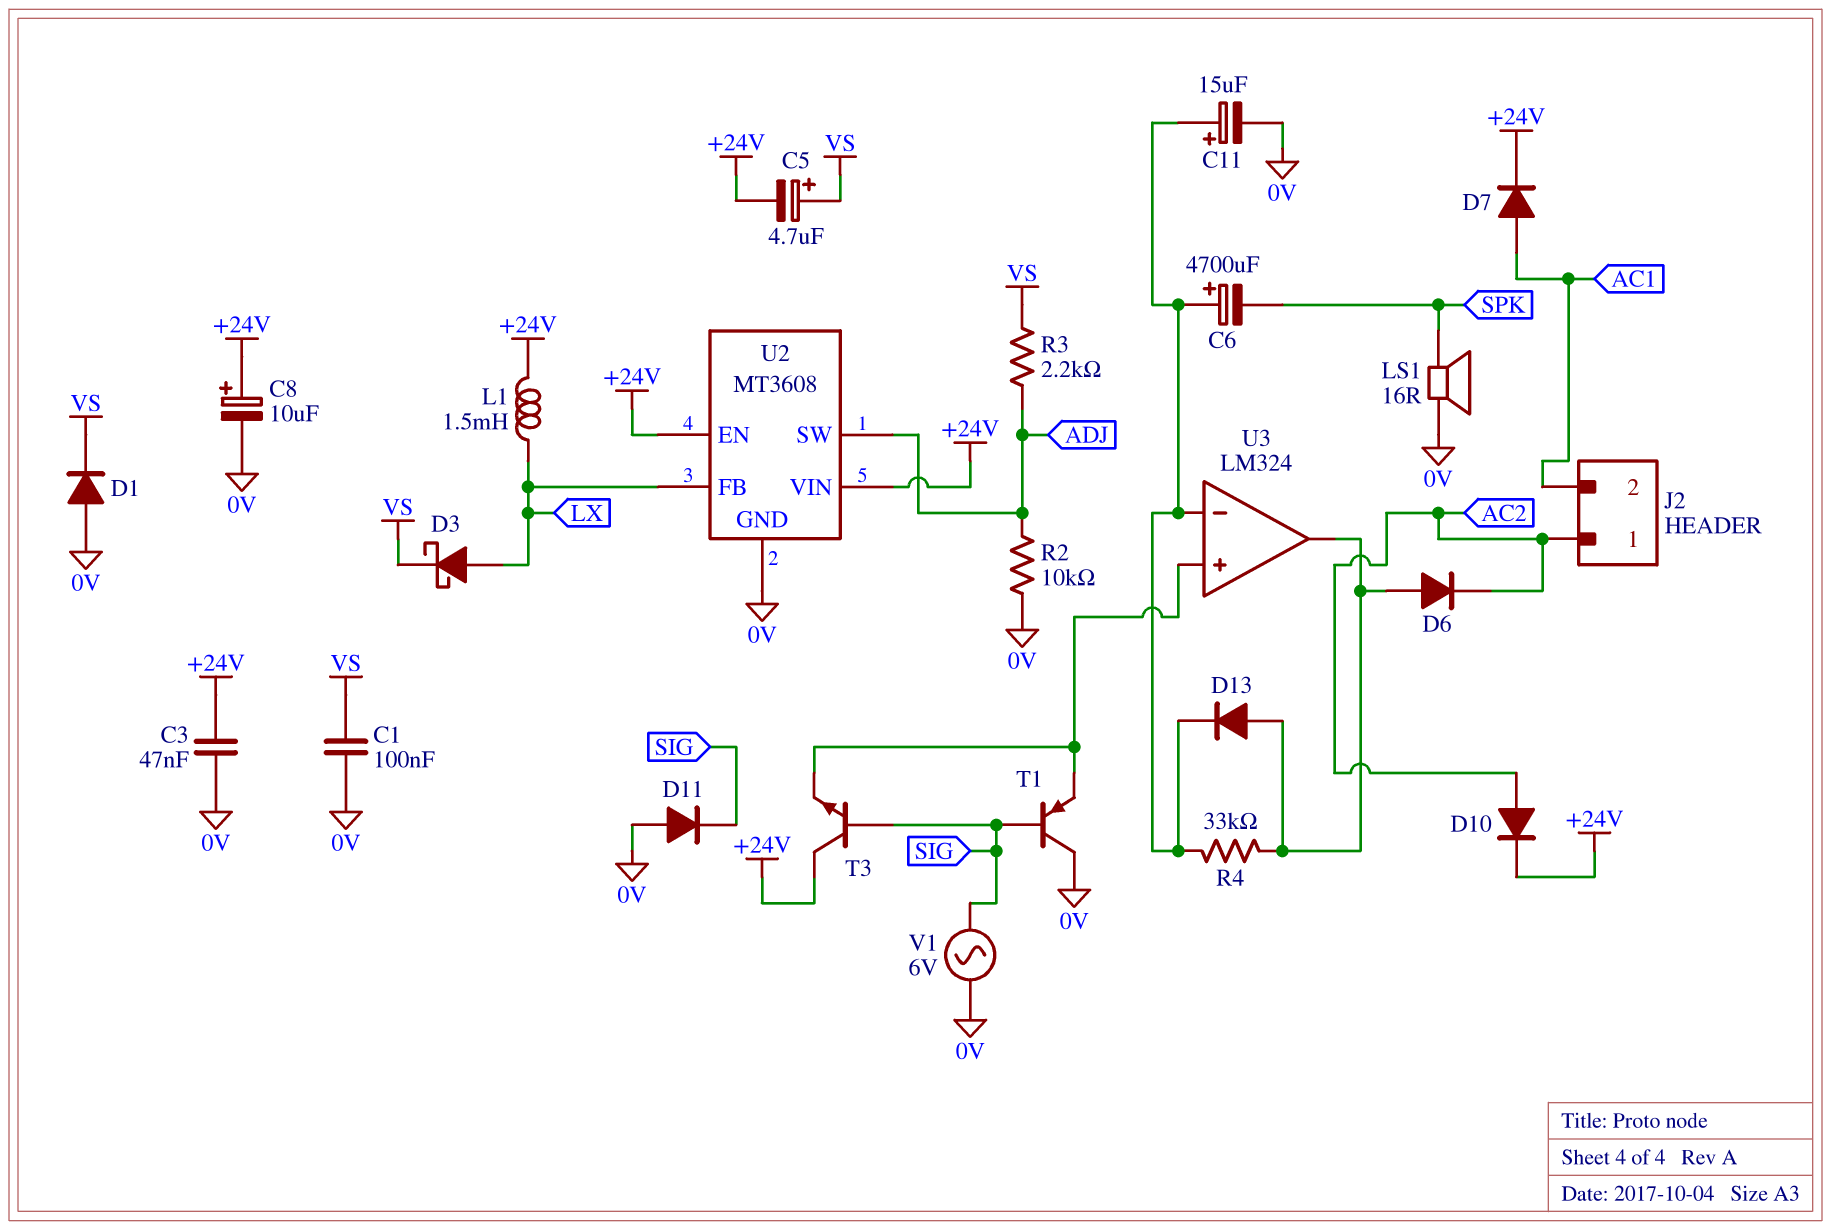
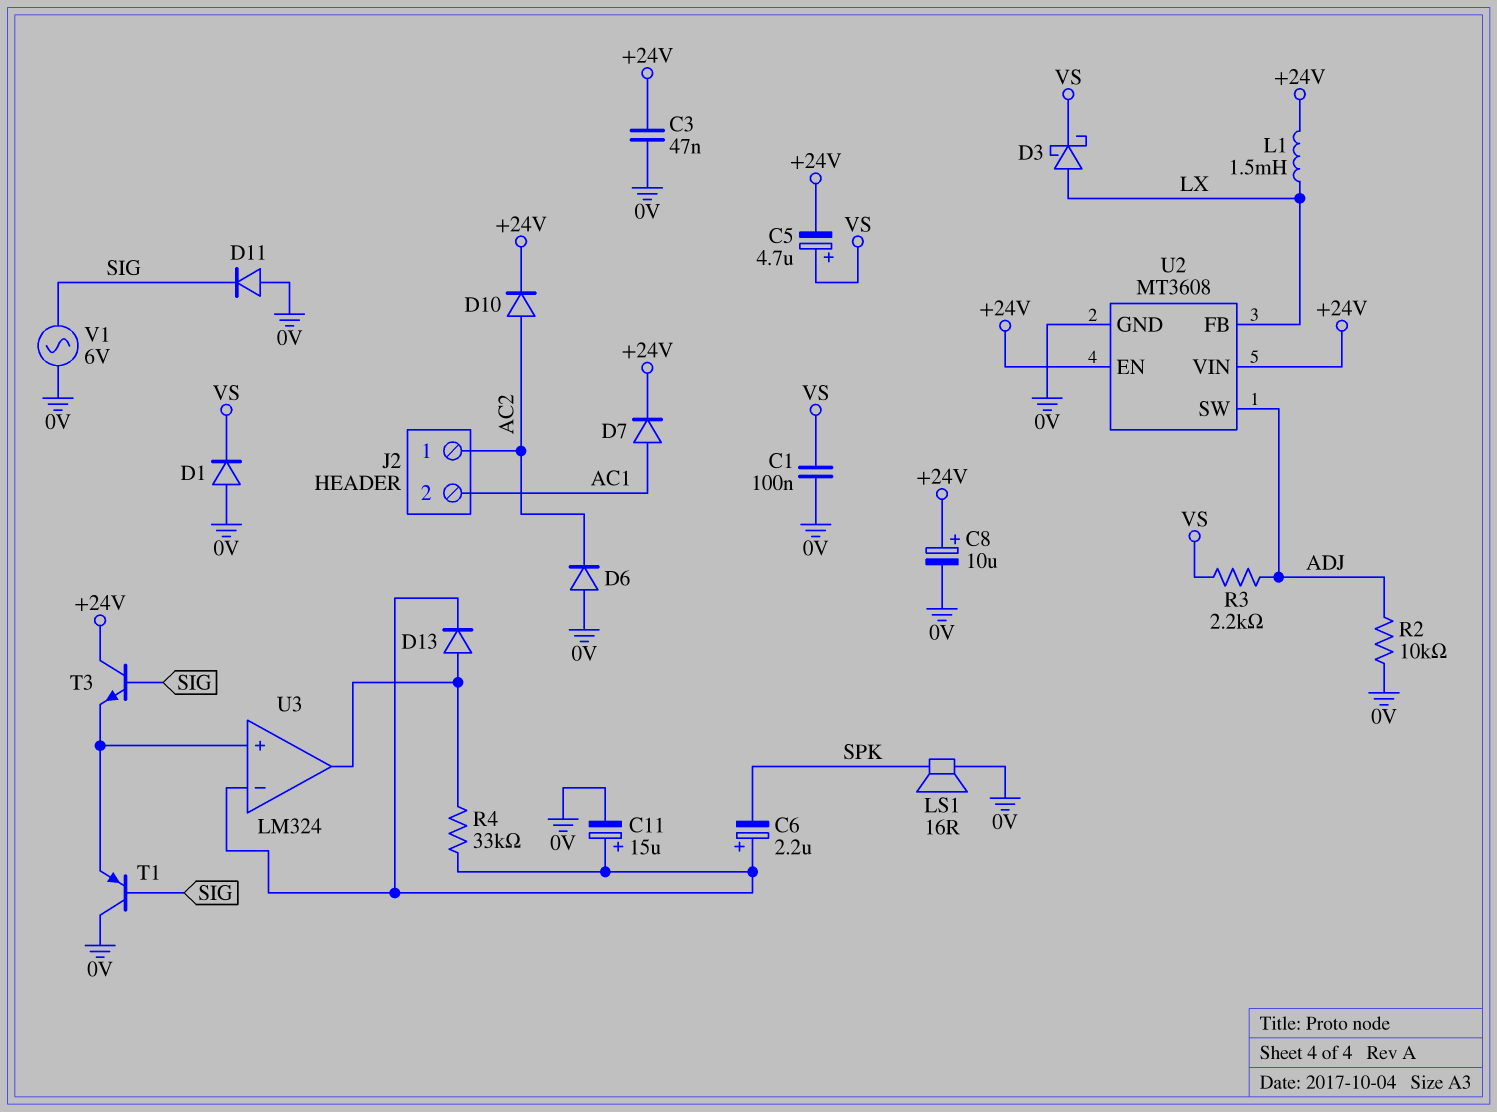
C6: 4700uF (plus U3/in-, minus SPK) -> 2.2uF (plus U3/in-, minus SPK)
D6: diode (A U3/out, K AC2) -> diode (A 0V, K AC2)

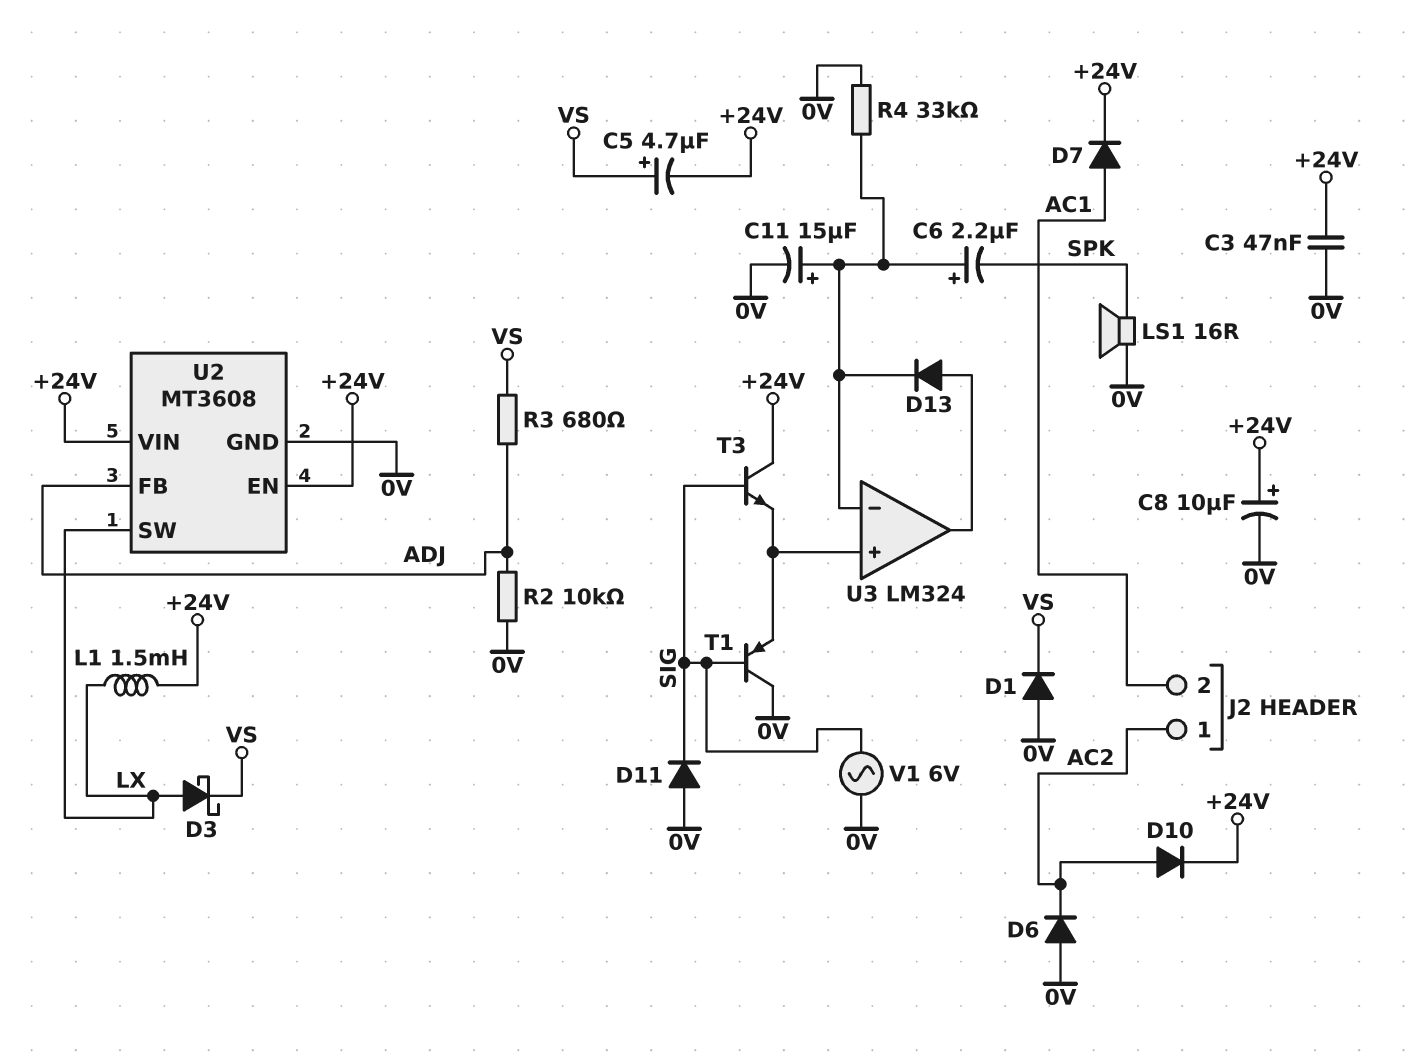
C1: 100nF (0V, VS) -> none
R3: 2.2k (ADJ, VS) -> 680 (ADJ, VS)
R4: 33k (U3/in-, U3/out) -> 33k (0V, U3/in-)
U2 pin FB: LX -> ADJ
U2 pin SW: ADJ -> LX

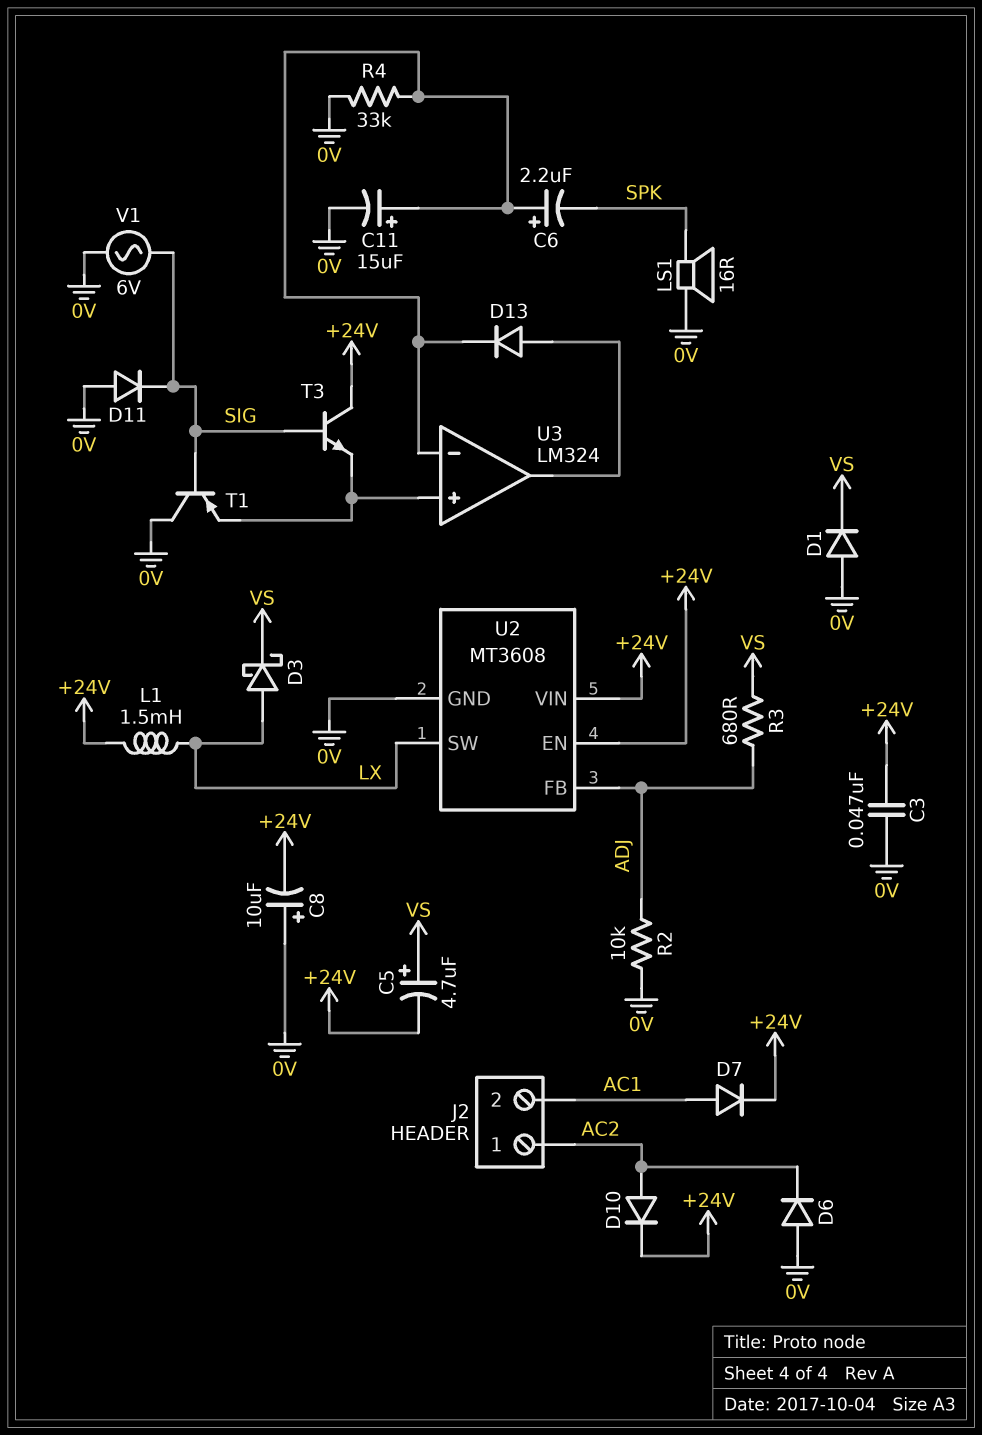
C8: 10uF (plus +24V, minus 0V) -> 10uF (plus 0V, minus +24V)

